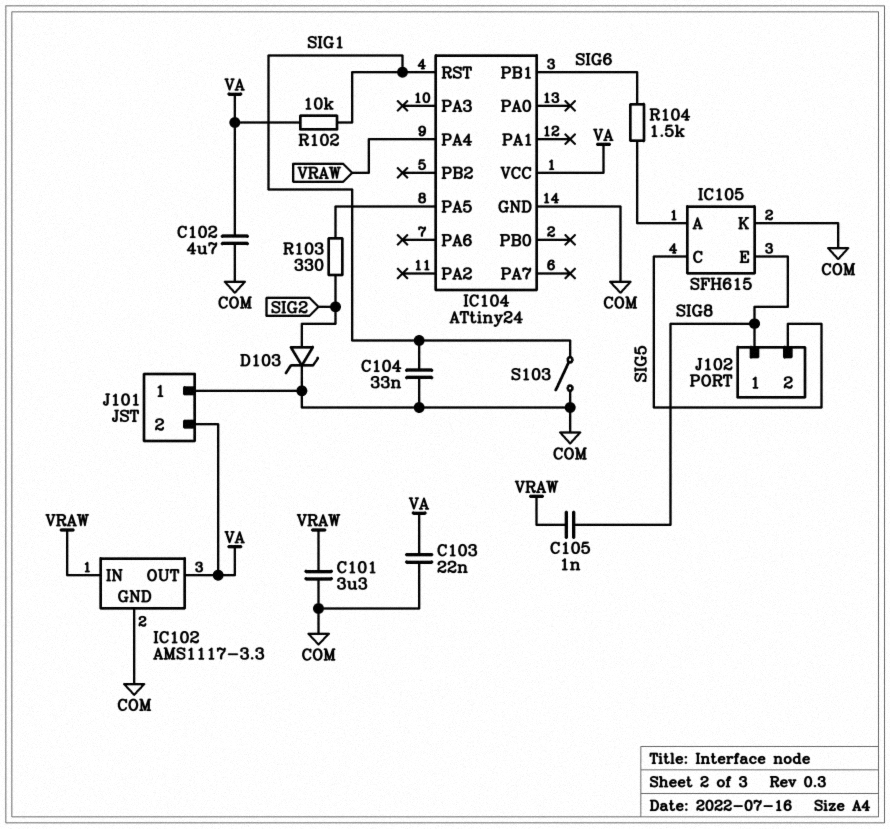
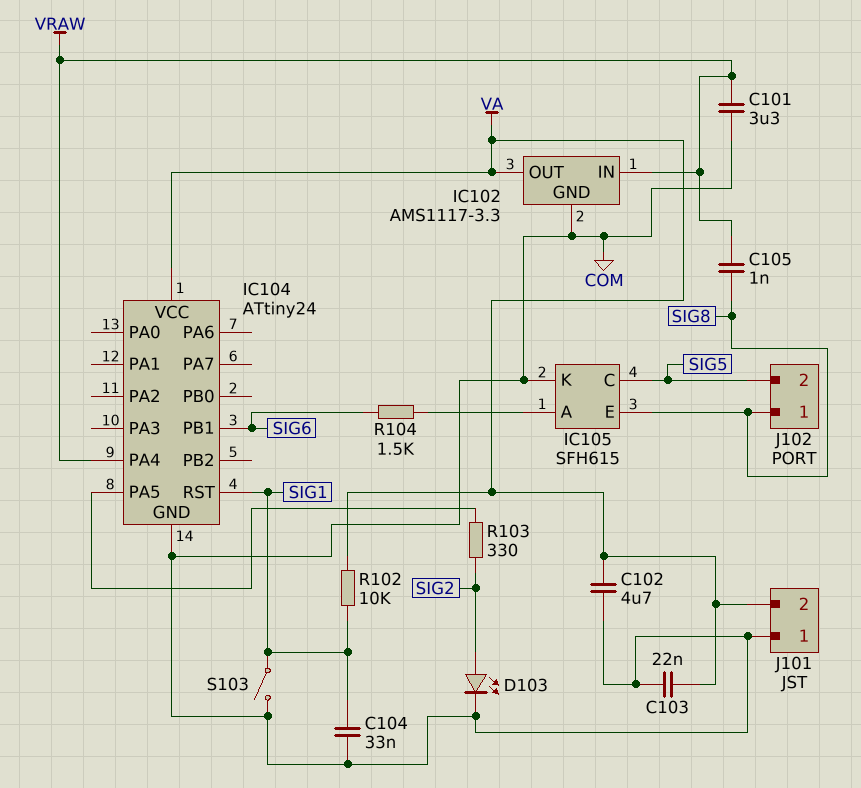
D103: zener (A SIG2, K COM) -> LED (A SIG2, K COM)

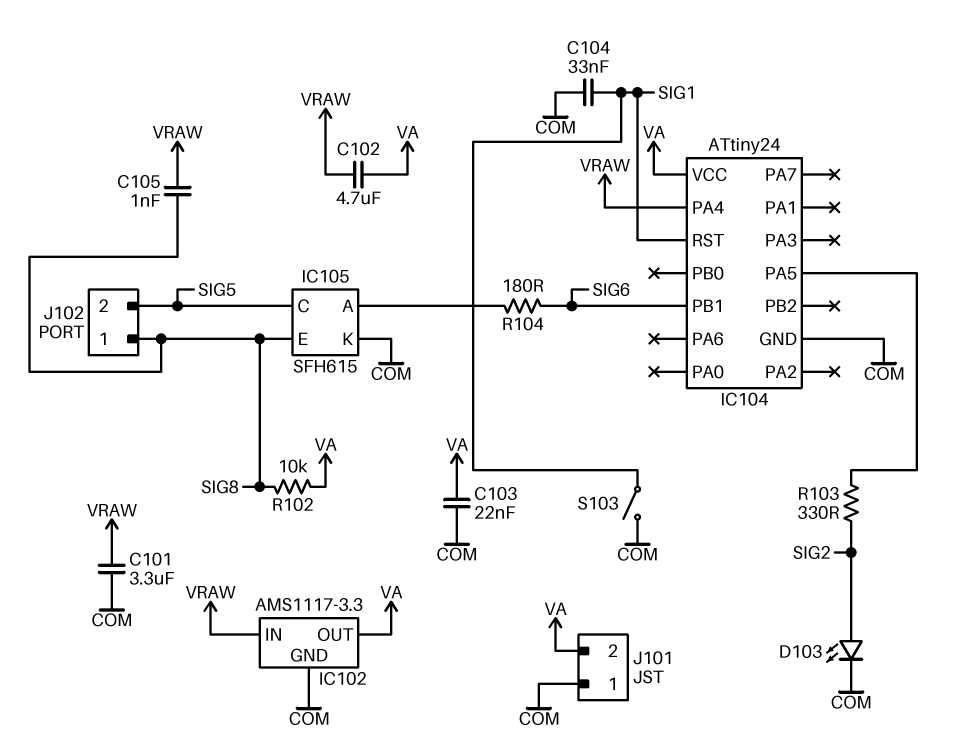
C102: 4.7uF (COM, VA) -> 4.7uF (VA, VRAW)
R102: 10k (SIG1, VA) -> 10k (SIG8, VA)
R104: 1.5k (IC105/A, SIG6) -> 180 (IC105/A, SIG6)

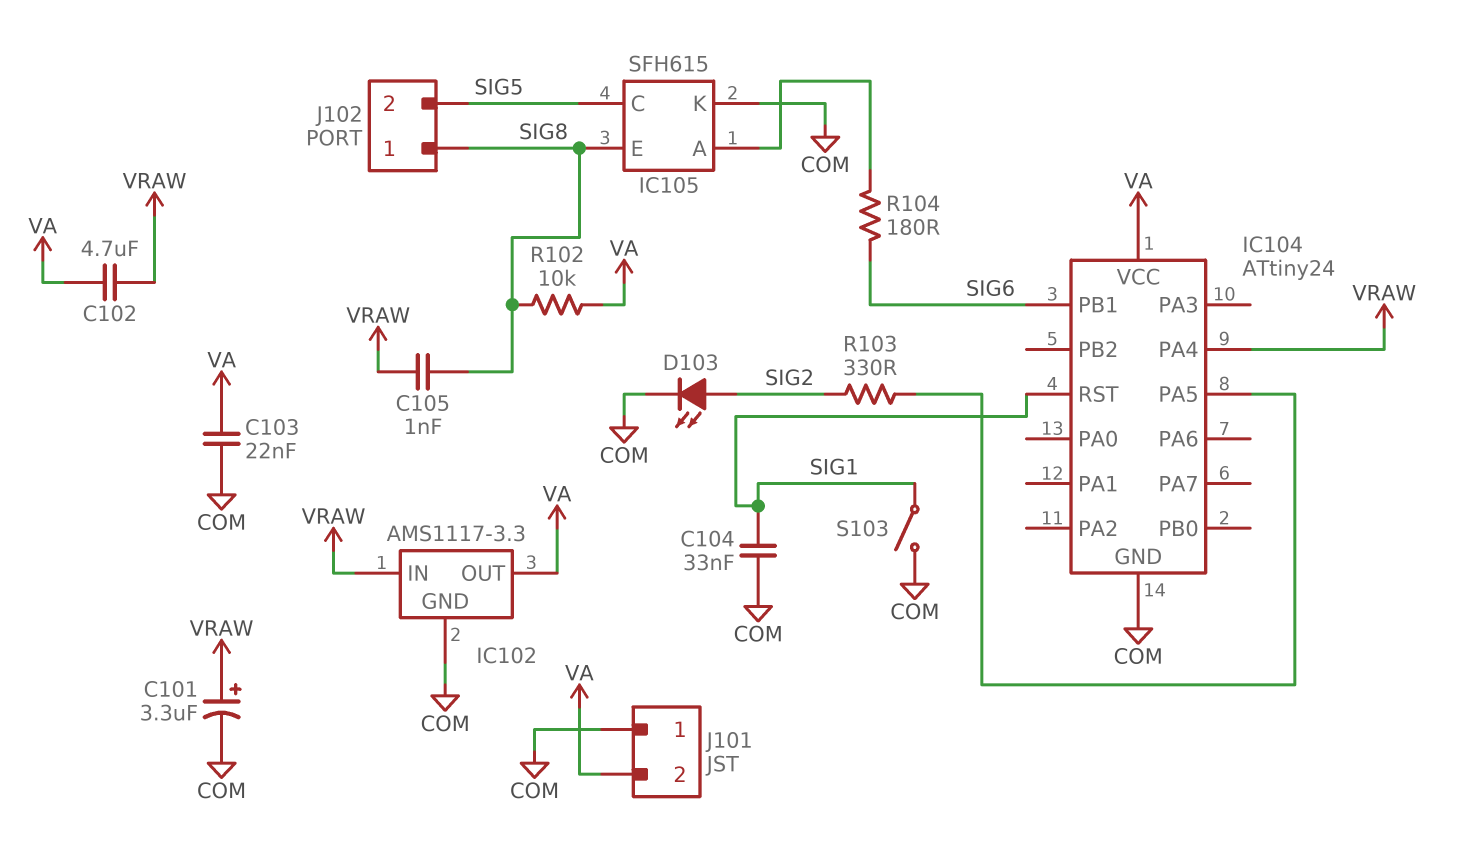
C101: 3.3uF (COM, VRAW) -> 3.3uF (plus VRAW, minus COM)

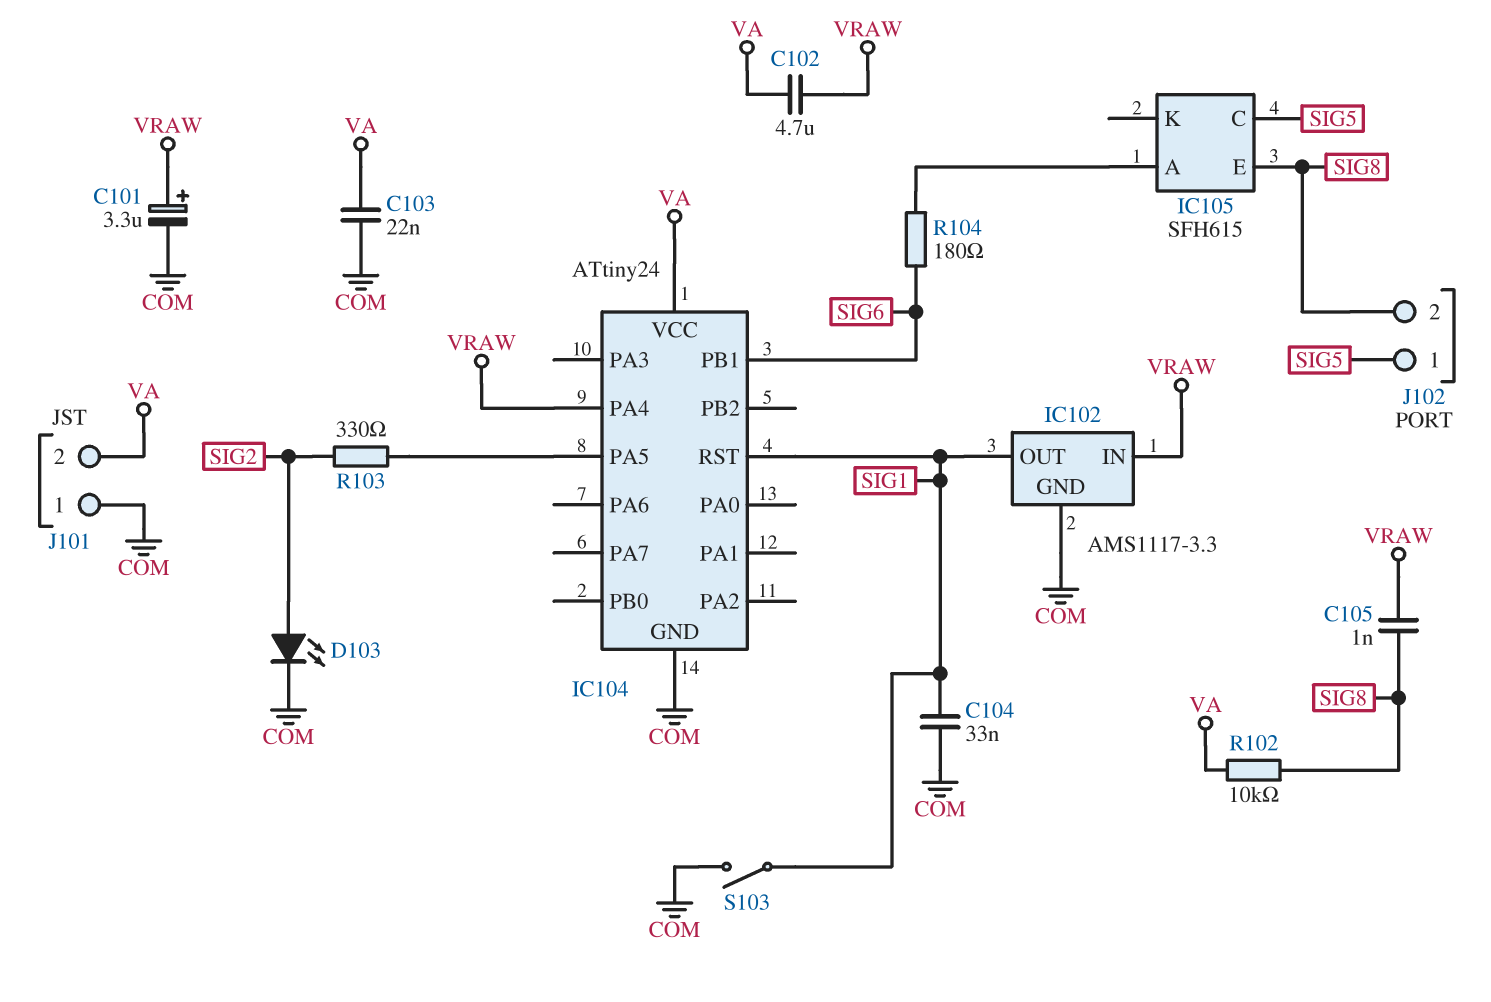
IC102 pin OUT: VA -> SIG1
IC105 pin K: COM -> none
J102 pin 1: SIG8 -> SIG5
J102 pin 2: SIG5 -> SIG8

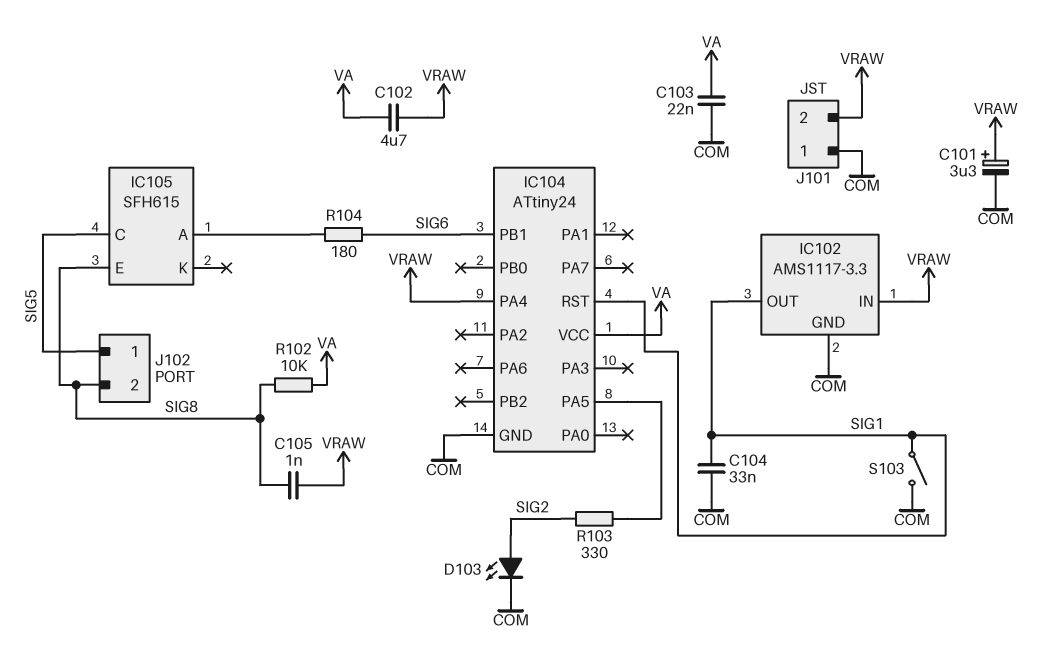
J101 pin 2: VA -> VRAW

